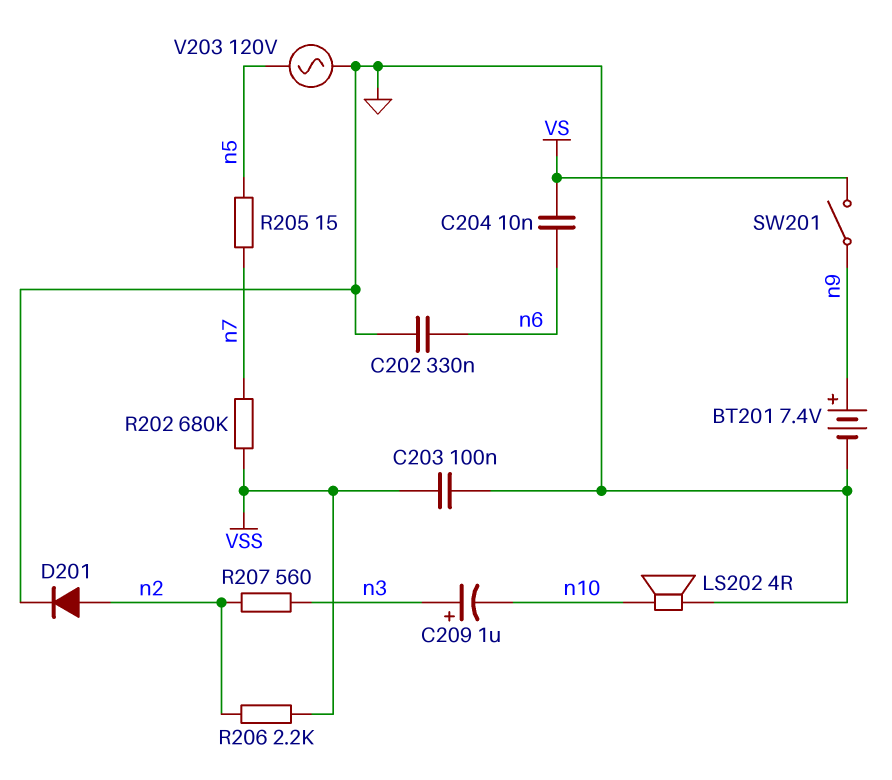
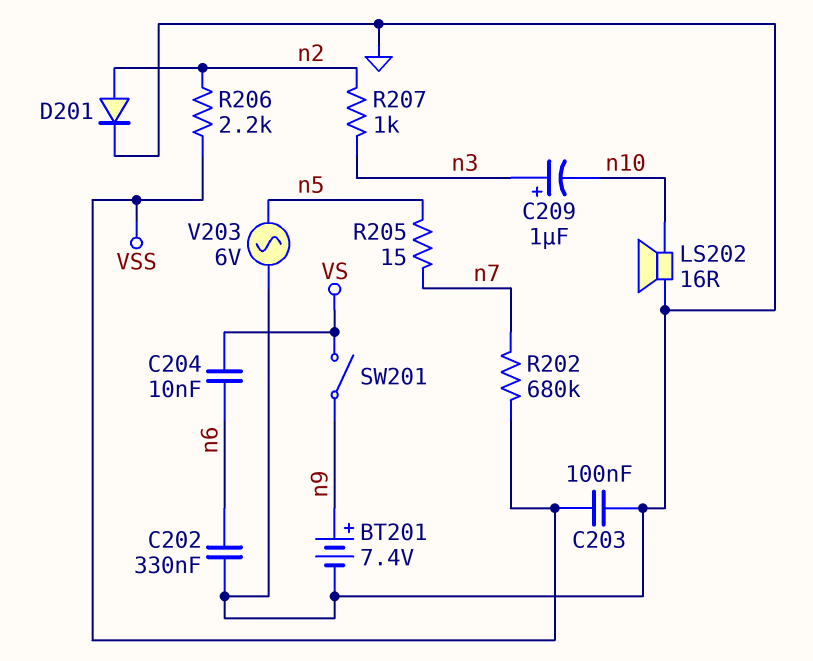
LS202: speaker 4R (GND, n10) -> speaker 16R (GND, n10)
R207: 560 (n2, n3) -> 1k (n2, n3)
V203: AC 120V (GND, n5) -> AC 6V (GND, n5)

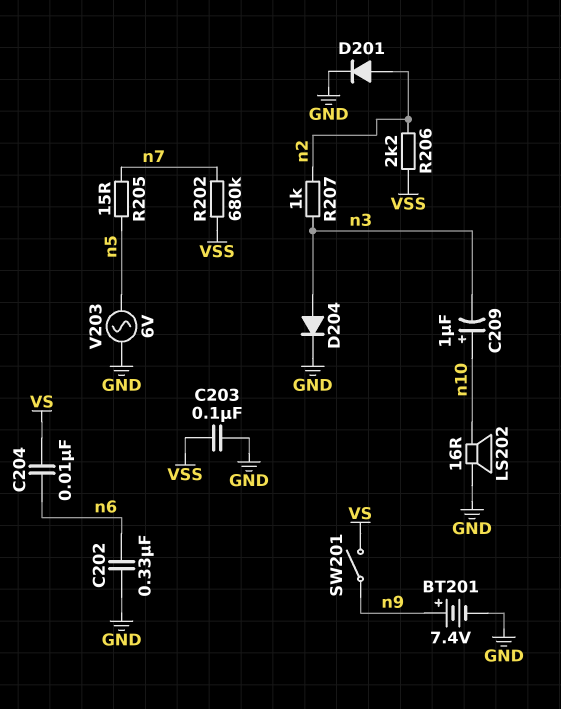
C209: 1uF (plus n3, minus n10) -> 1uF (plus n10, minus n3)
D204: none -> diode (A n3, K GND)

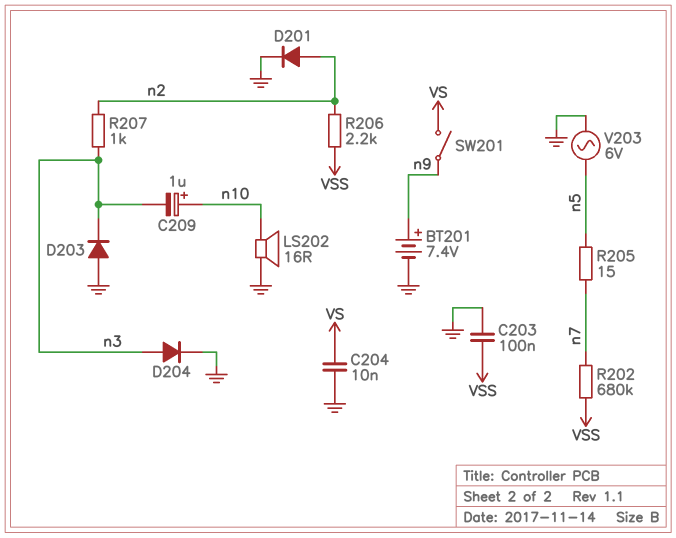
C202: 330nF (GND, n6) -> none
C204: 10nF (VS, n6) -> 10nF (GND, VS)
D203: none -> diode (A GND, K n3)

